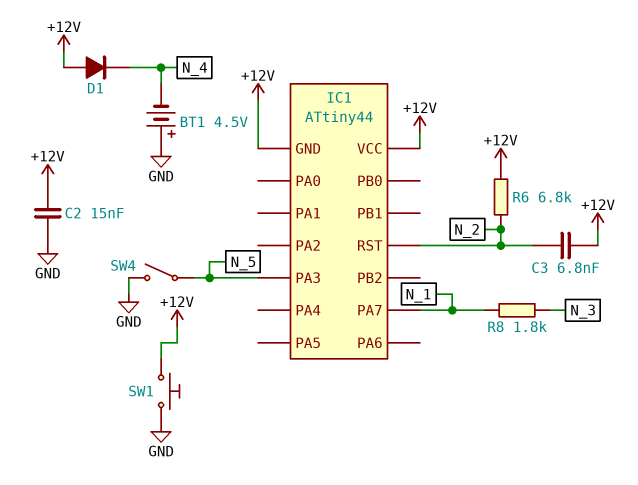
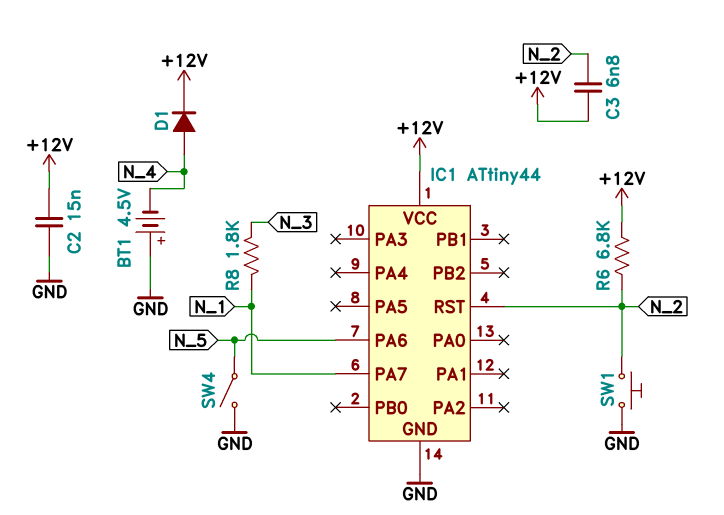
D1: diode (A +12V, K N_4) -> diode (A N_4, K +12V)
IC1 pin GND: +12V -> GND
IC1 pin PA3: N_5 -> none
IC1 pin PA6: none -> N_5
SW1: button (+12V, GND) -> button (GND, N_2)

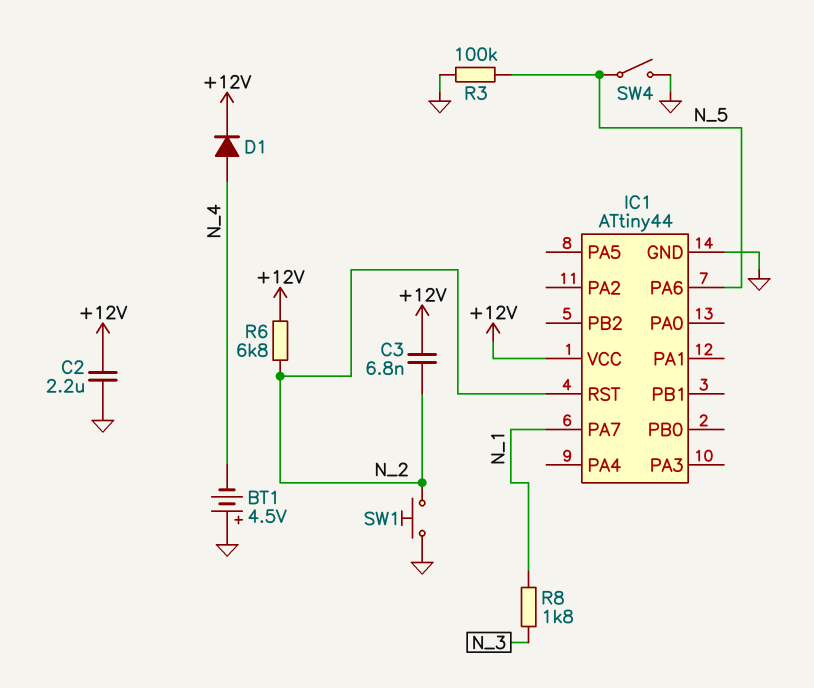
C2: 15nF (+12V, GND) -> 2.2uF (+12V, GND)
R3: none -> 100k (GND, N_5)

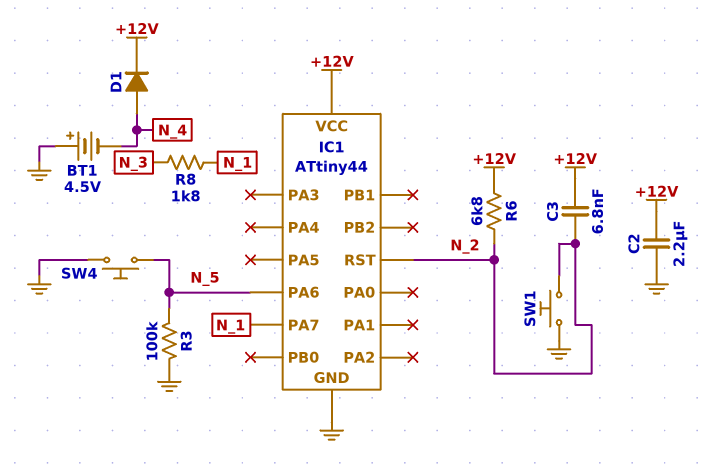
SW4: switch (GND, N_5) -> button (GND, N_5)

